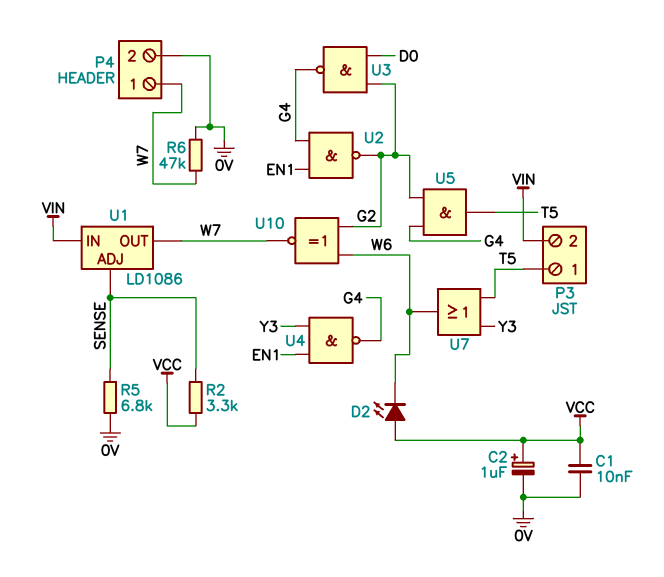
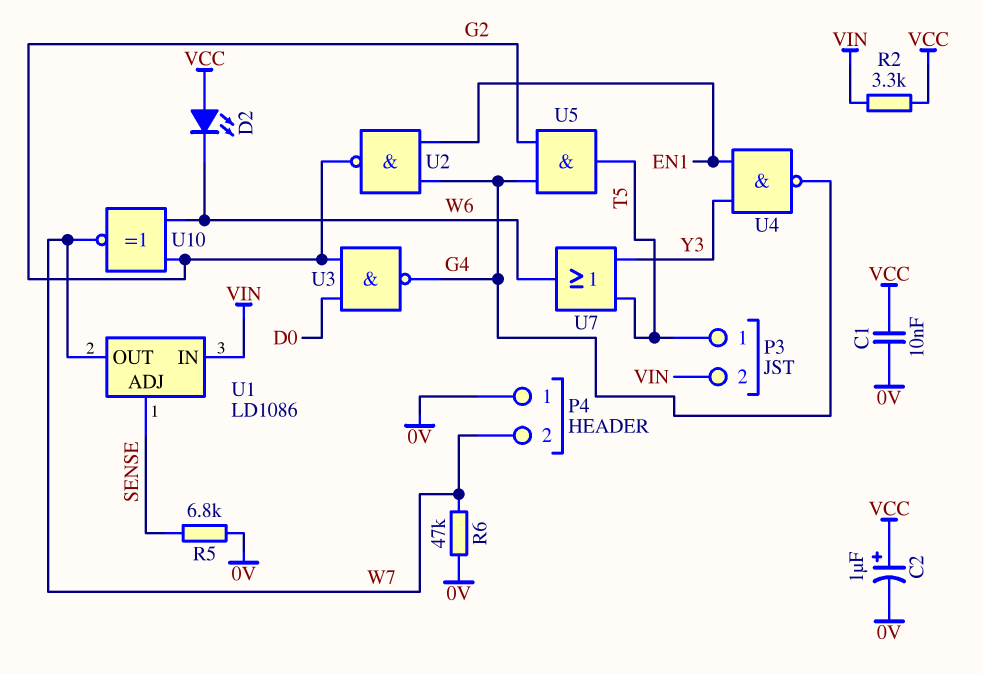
P4 pin 1: W7 -> 0V
P4 pin 2: 0V -> W7
R2: 3.3k (SENSE, VCC) -> 3.3k (VCC, VIN)

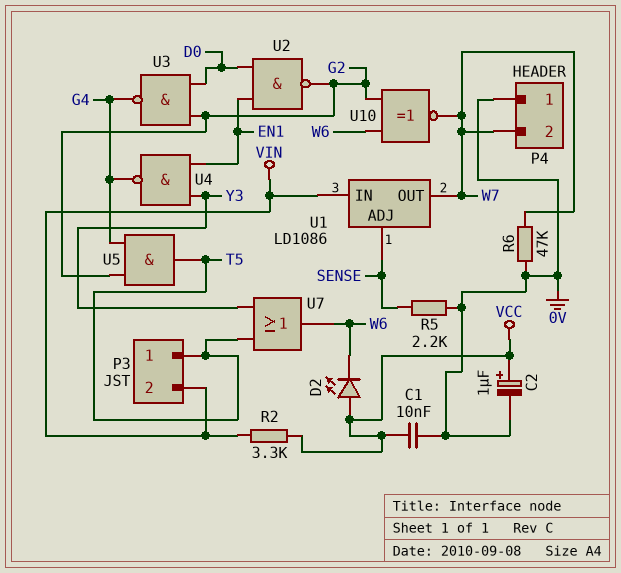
R5: 6.8k (0V, SENSE) -> 2.2k (0V, SENSE)
U2: NAND (in EN1, in G4, out G2) -> NAND (in D0, in EN1, out G2)

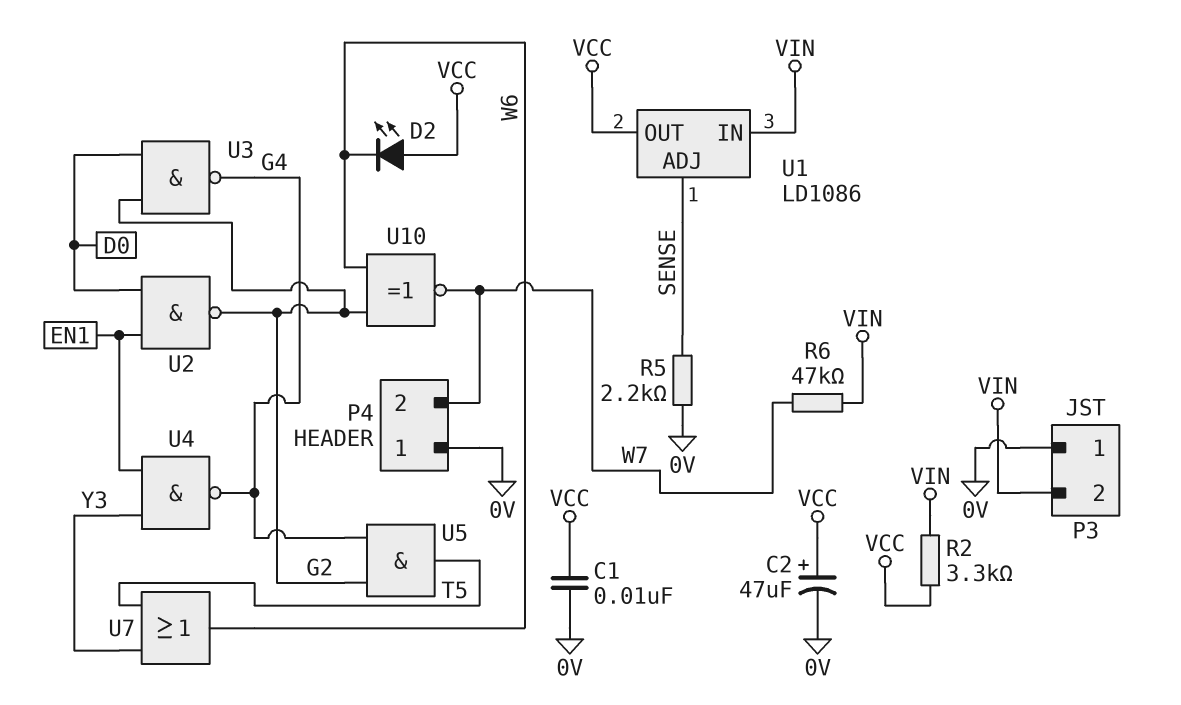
C2: 1uF (plus VCC, minus 0V) -> 47uF (plus VCC, minus 0V)
P3 pin 1: T5 -> 0V
R6: 47k (0V, W7) -> 47k (VIN, W7)
U1 pin OUT: W7 -> VCC

